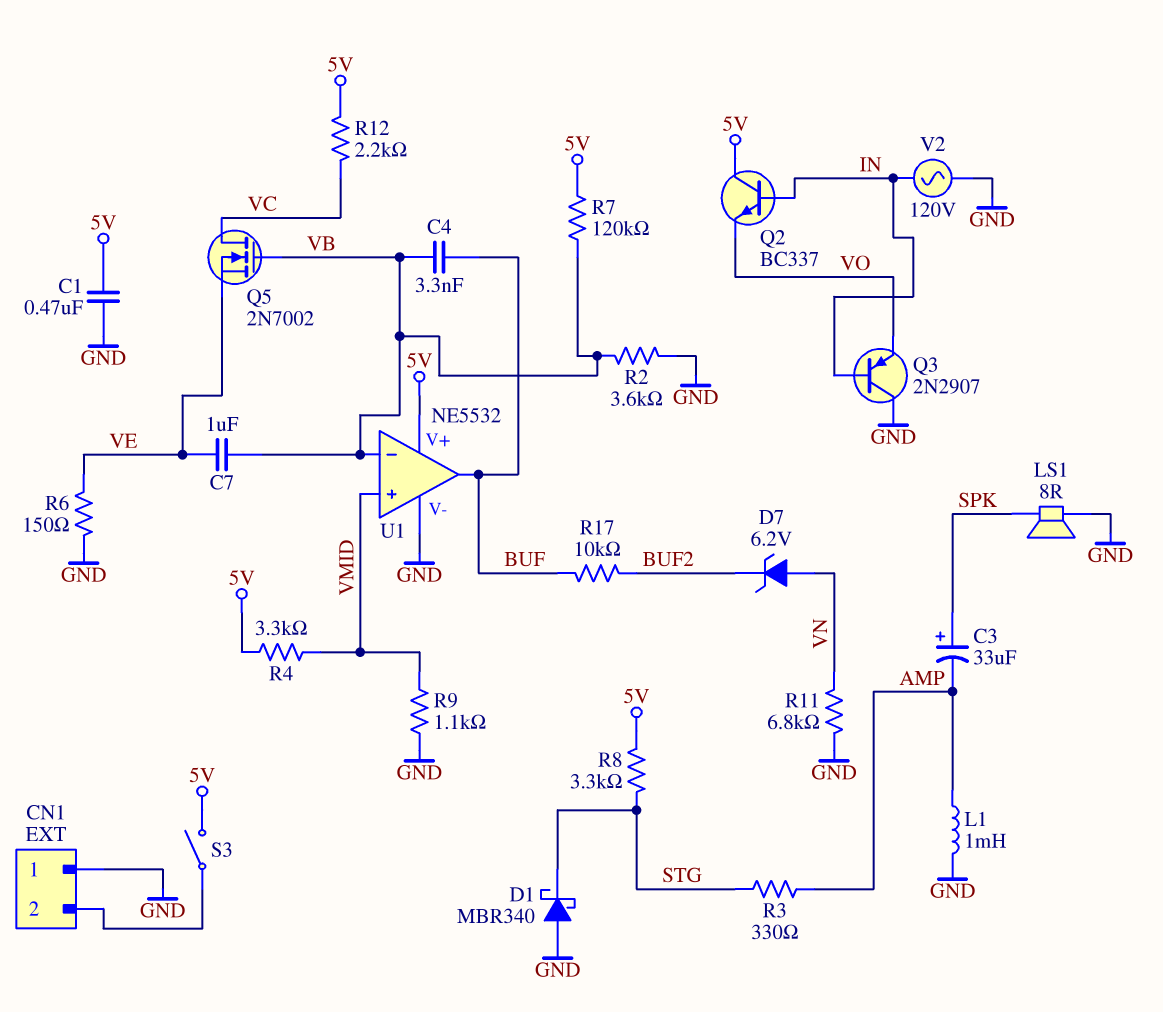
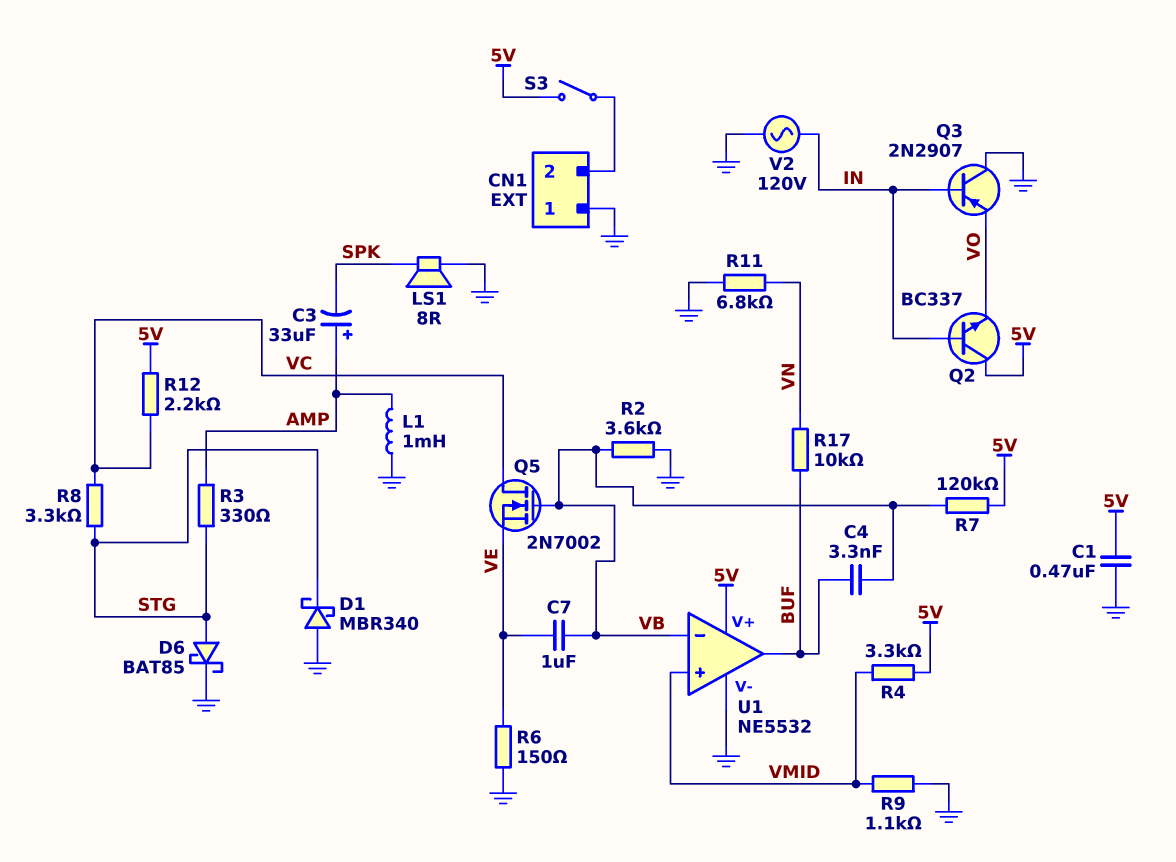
C3: 33uF (plus SPK, minus AMP) -> 33uF (plus AMP, minus SPK)
D6: none -> schottky BAT85 (A STG, K GND)
D7: zener 6.2V (A VN, K BUF2) -> none
R8: 3.3k (5V, STG) -> 3.3k (STG, VC)
R17: 10k (BUF, BUF2) -> 10k (BUF, VN)

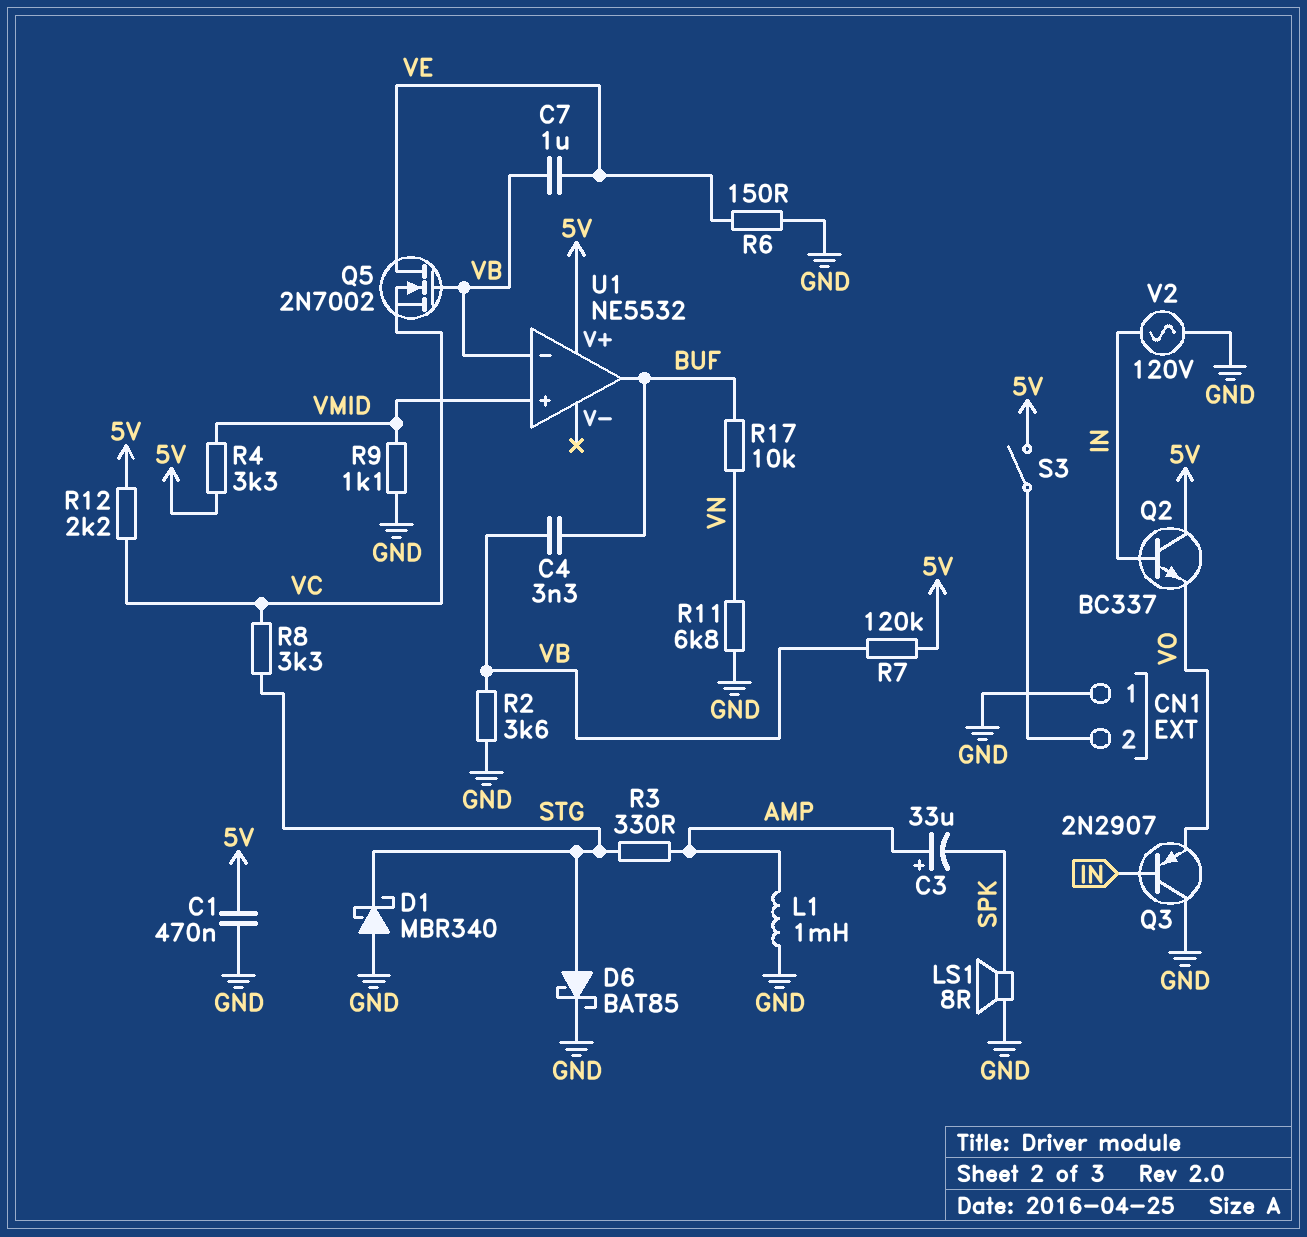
Q5: NMOS 2N7002 (G VB, D VC, S VE) -> NMOS 2N7002 (G VB, D VE, S VC)
U1 pin V-: GND -> none

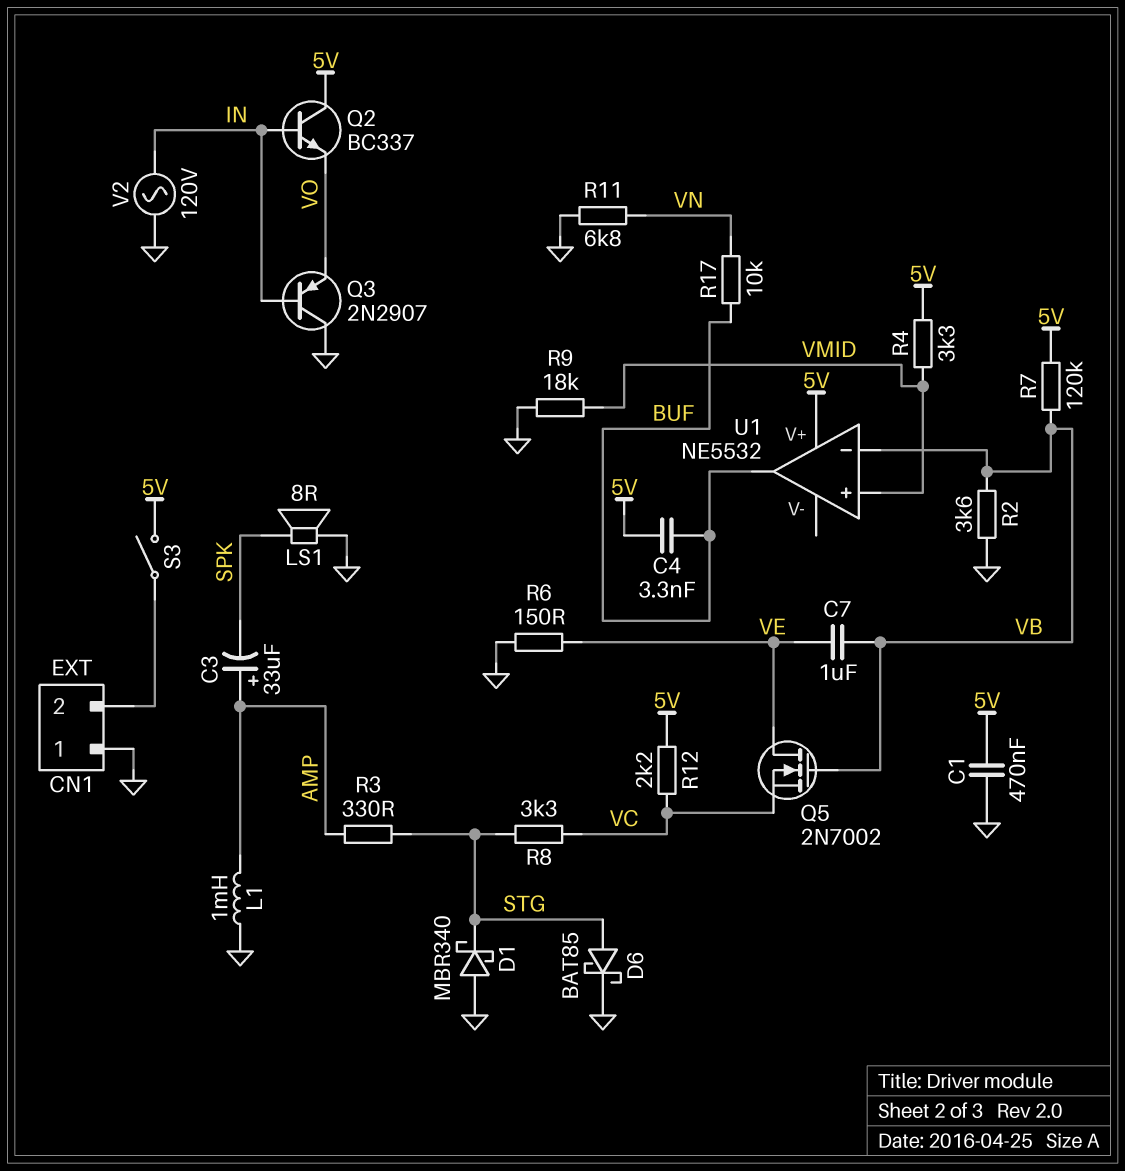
C4: 3.3nF (BUF, VB) -> 3.3nF (5V, BUF)
R9: 1.1k (GND, VMID) -> 18k (GND, VMID)

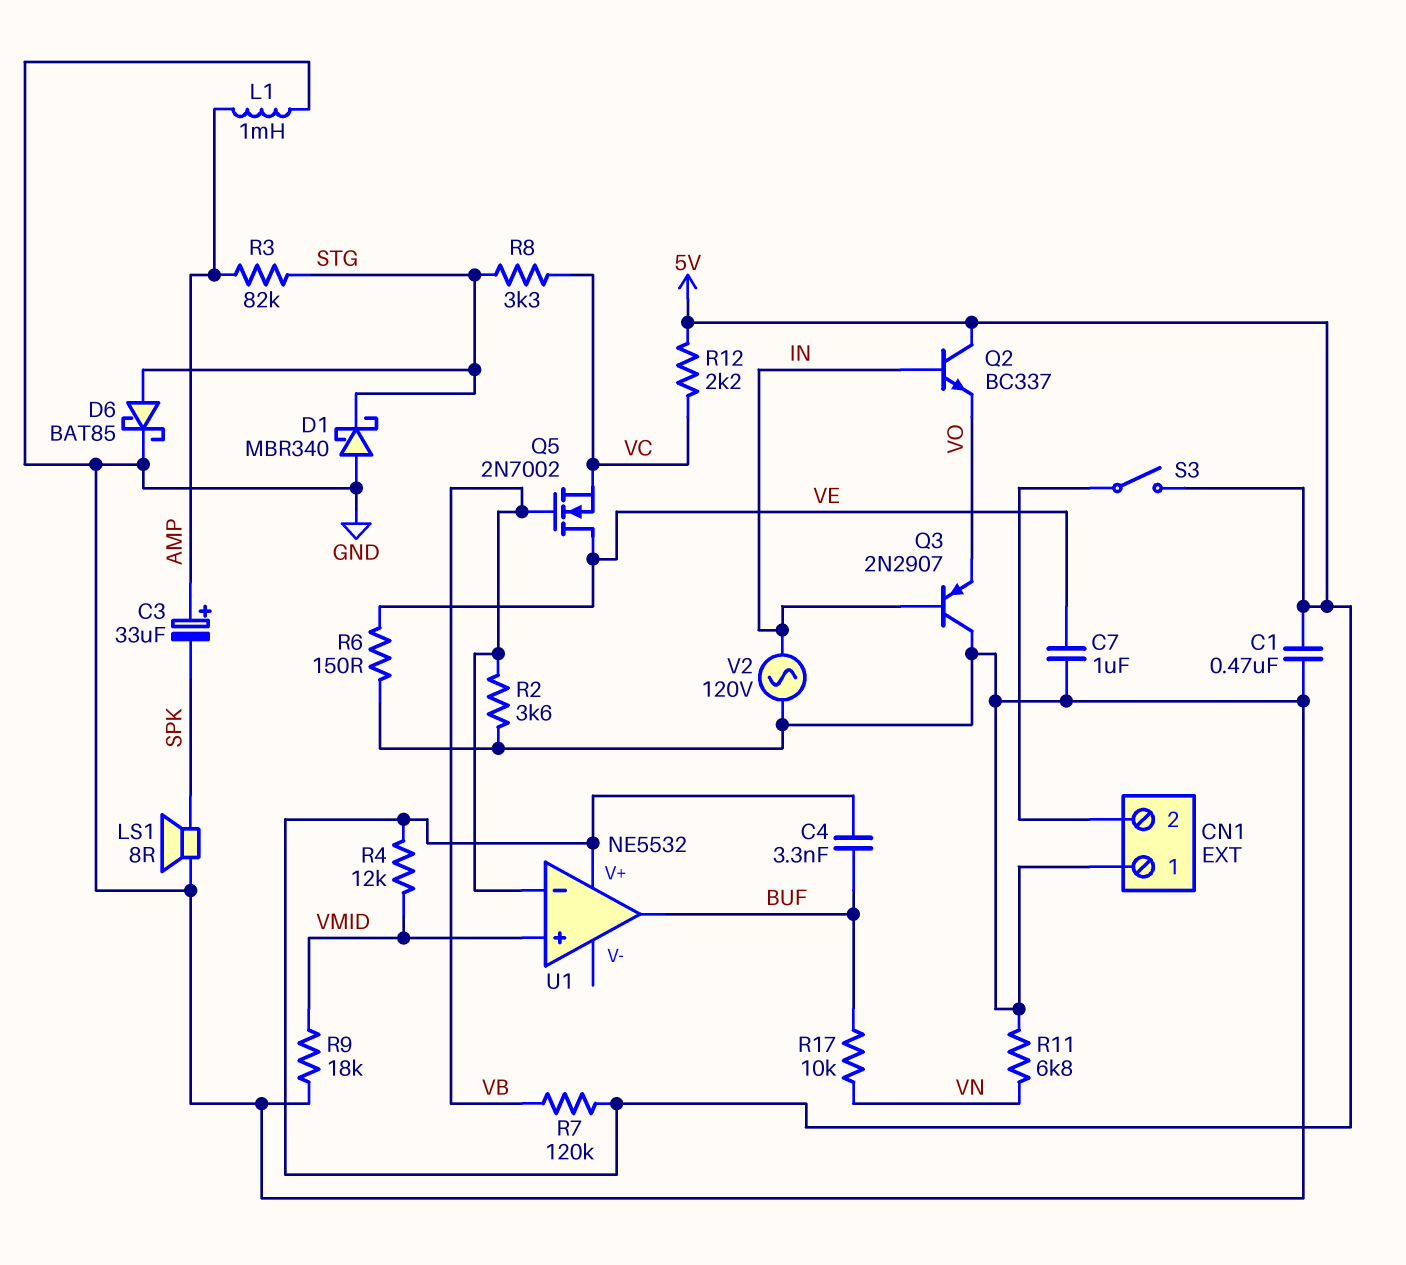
C7: 1uF (VB, VE) -> 1uF (GND, VE)
R3: 330 (AMP, STG) -> 82k (AMP, STG)
R4: 3.3k (5V, VMID) -> 12k (5V, VMID)

